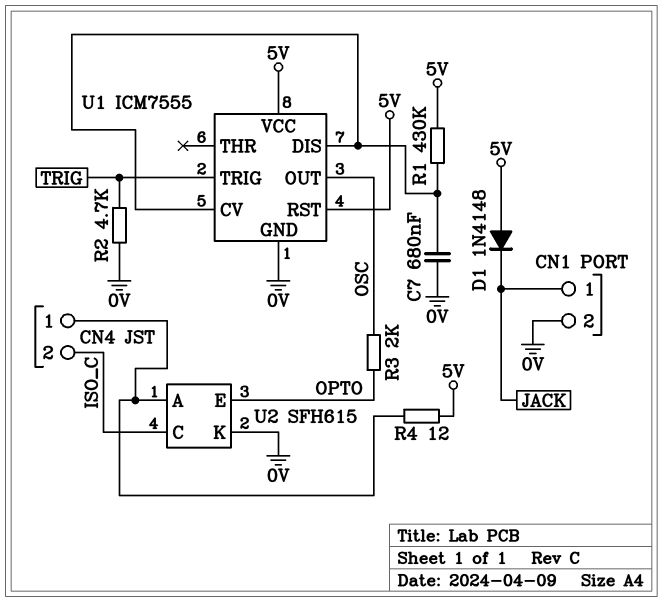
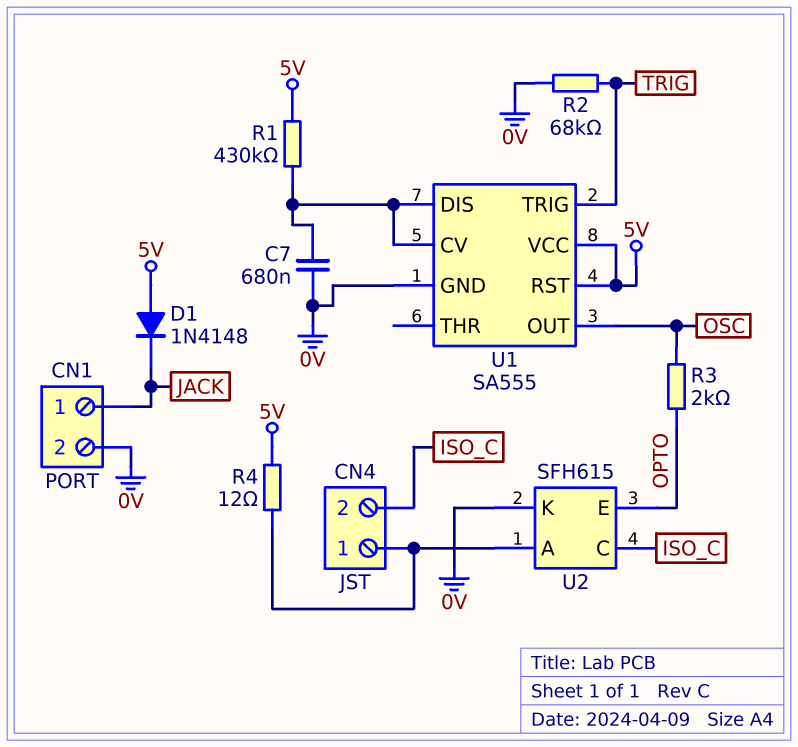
R2: 4.7k (0V, TRIG) -> 68k (0V, TRIG)
U1: ICM7555 -> SA555

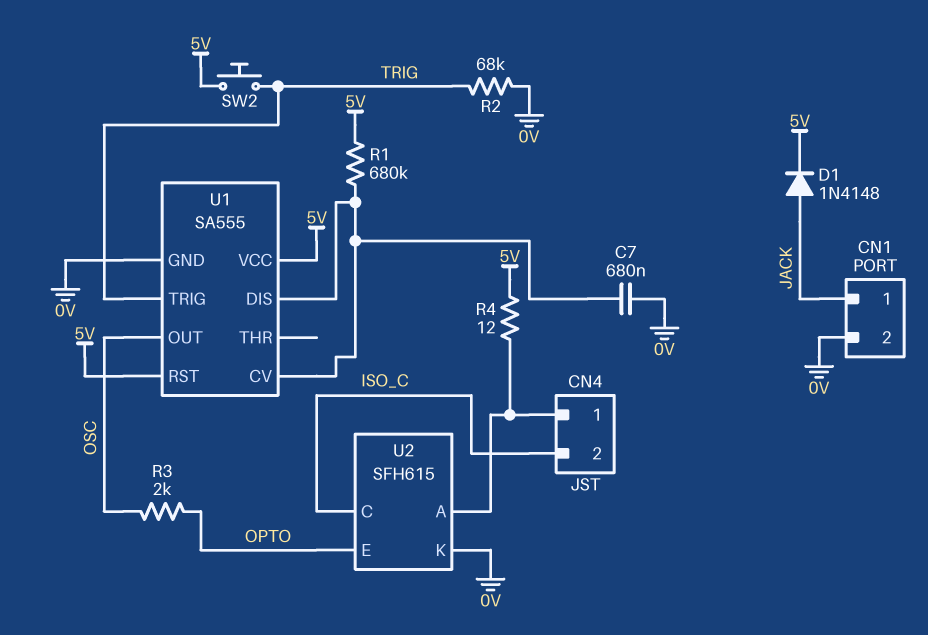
D1: diode 1N4148 (A 5V, K JACK) -> diode 1N4148 (A JACK, K 5V)
R1: 430k (5V, U1/CV) -> 680k (5V, U1/CV)
SW2: none -> button (5V, TRIG)

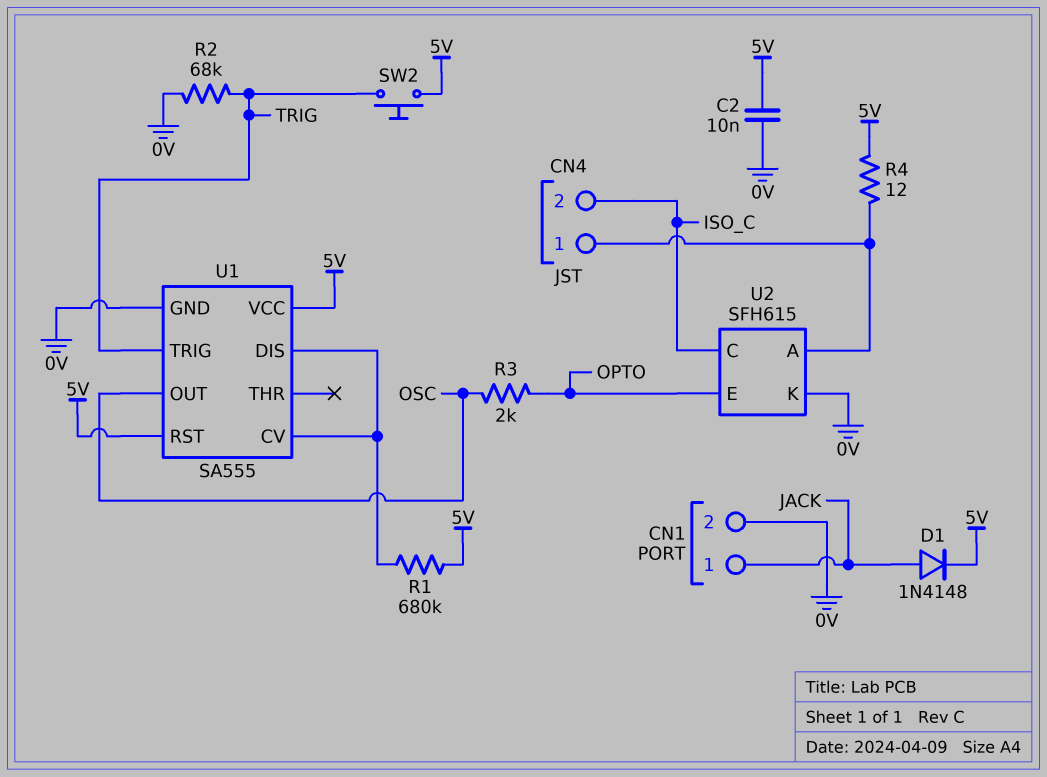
C2: none -> 10nF (0V, 5V)
C7: 680nF (0V, U1/CV) -> none

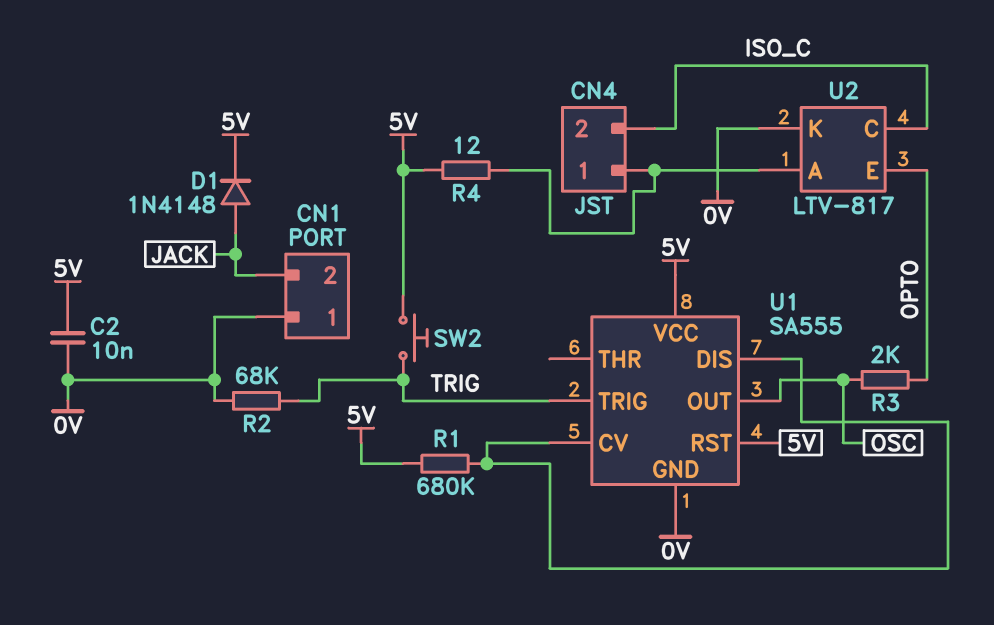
CN1 pin 1: JACK -> 0V
CN1 pin 2: 0V -> JACK
U2: SFH615 -> LTV-817

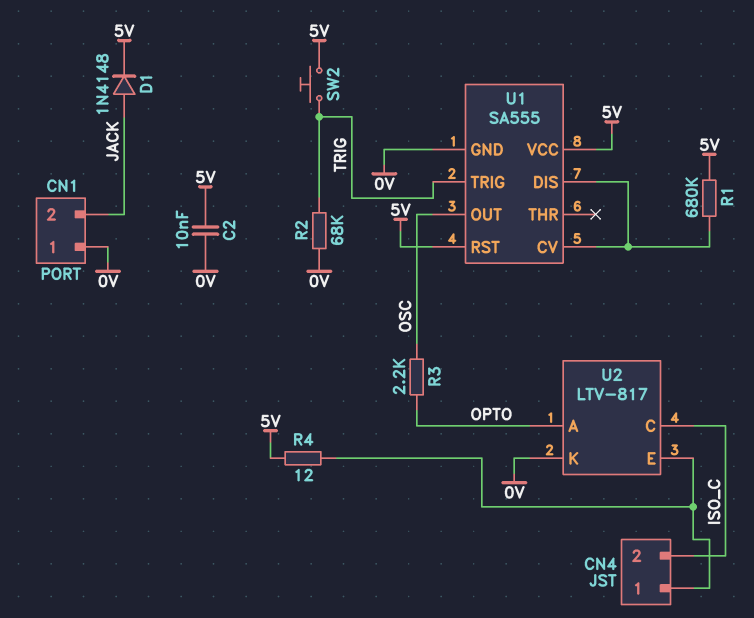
R3: 2k (OPTO, OSC) -> 2.2k (OPTO, OSC)
U2 pin A: CN4/1 -> OPTO
U2 pin E: OPTO -> CN4/1

